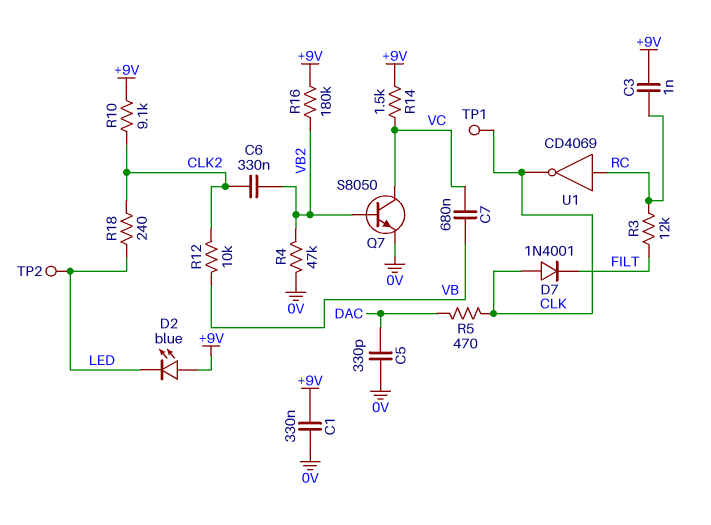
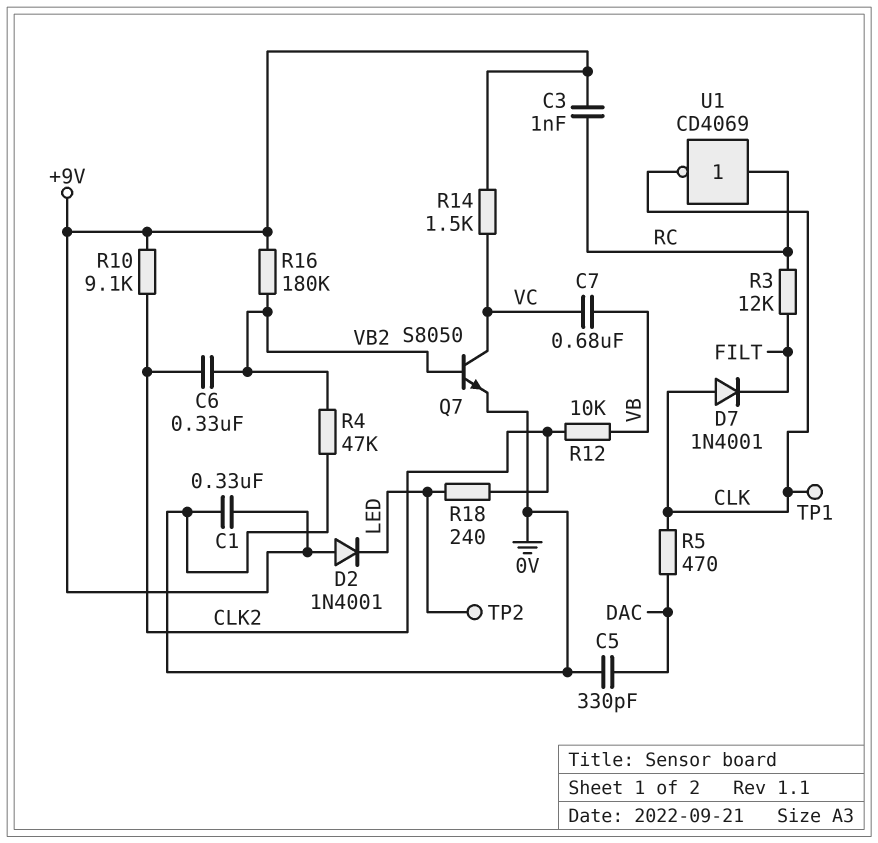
D2: LED blue (A +9V, K LED) -> diode 1N4001 (A +9V, K LED)

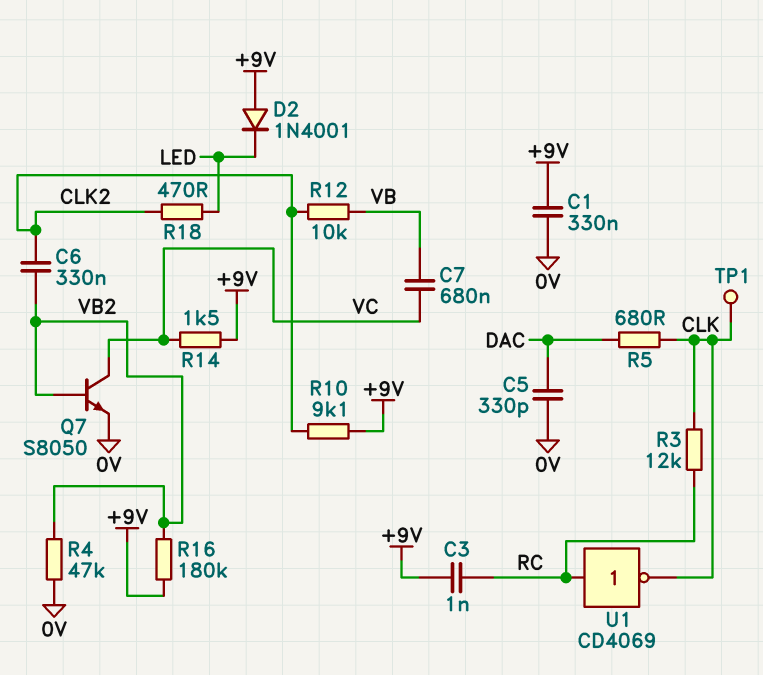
D7: diode 1N4001 (A CLK, K FILT) -> none
R3: 12k (FILT, RC) -> 12k (CLK, RC)
R5: 470 (CLK, DAC) -> 680 (CLK, DAC)
R18: 240 (CLK2, LED) -> 470 (CLK2, LED)
TP2: test point (LED) -> none

